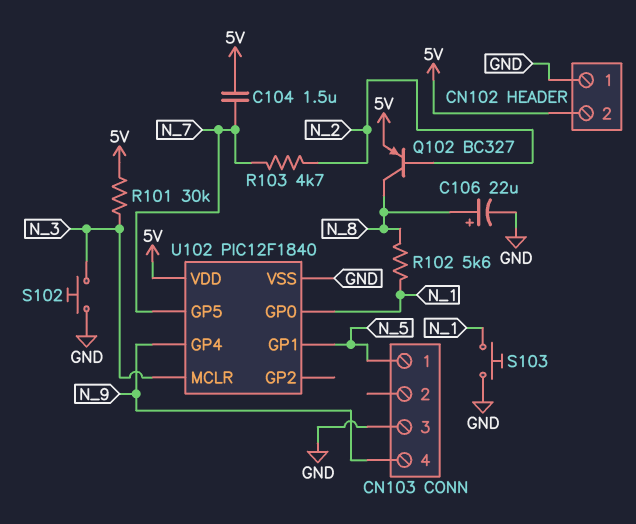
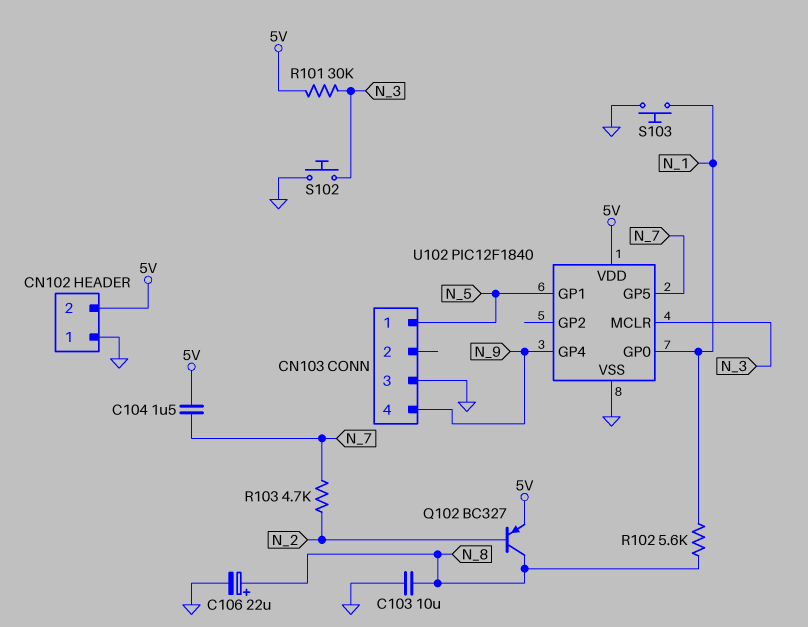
C103: none -> 10uF (GND, N_8)

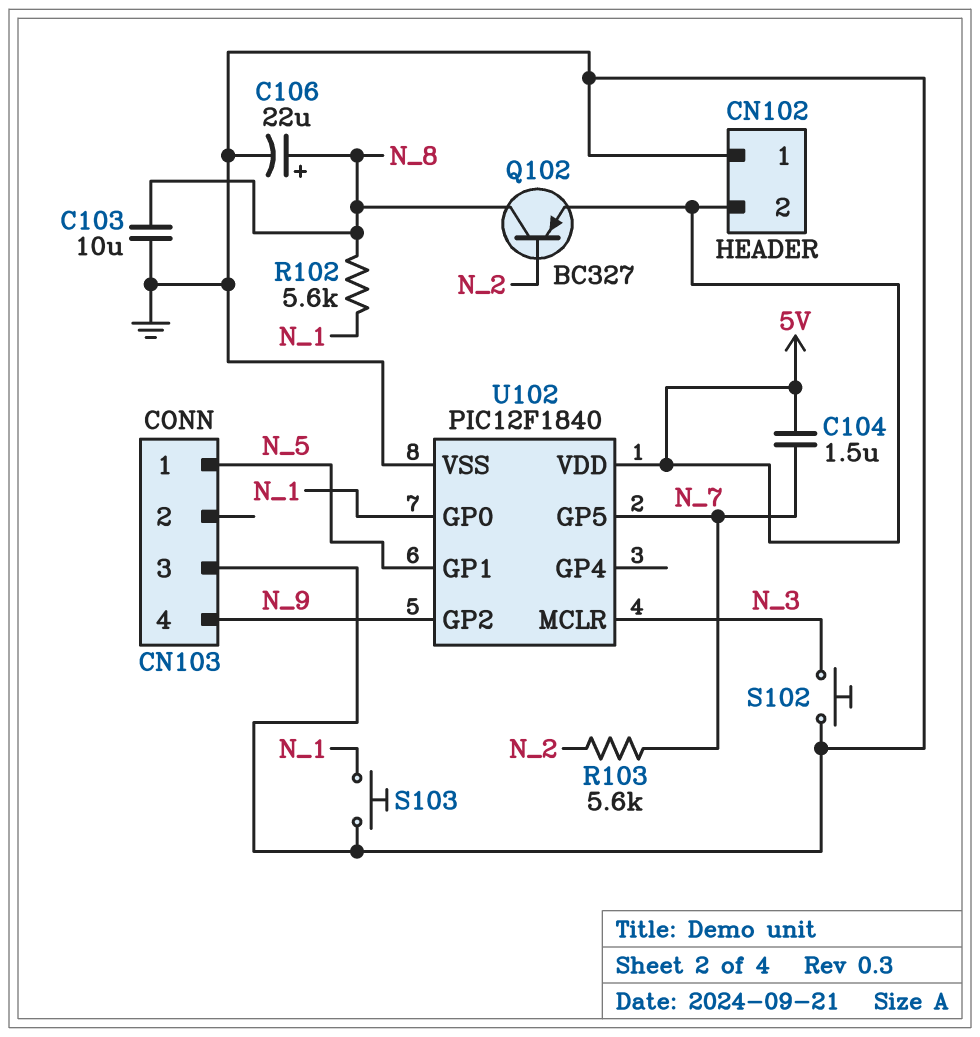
R101: 30k (5V, N_3) -> none
R103: 4.7k (N_2, N_7) -> 5.6k (N_2, N_7)
U102 pin GP2: none -> N_9
U102 pin GP4: N_9 -> none

